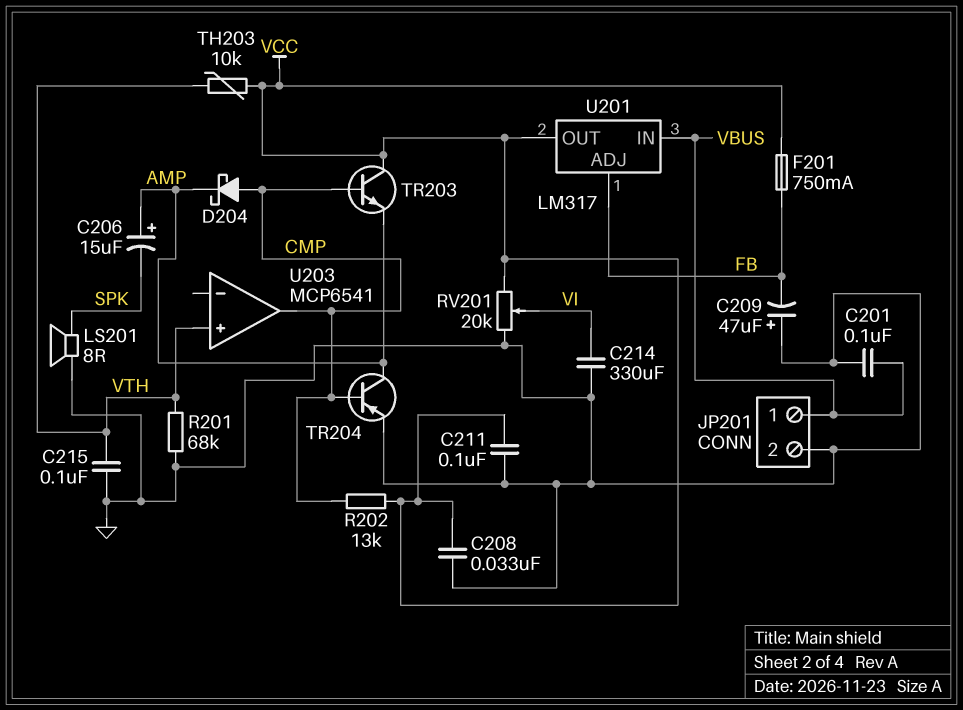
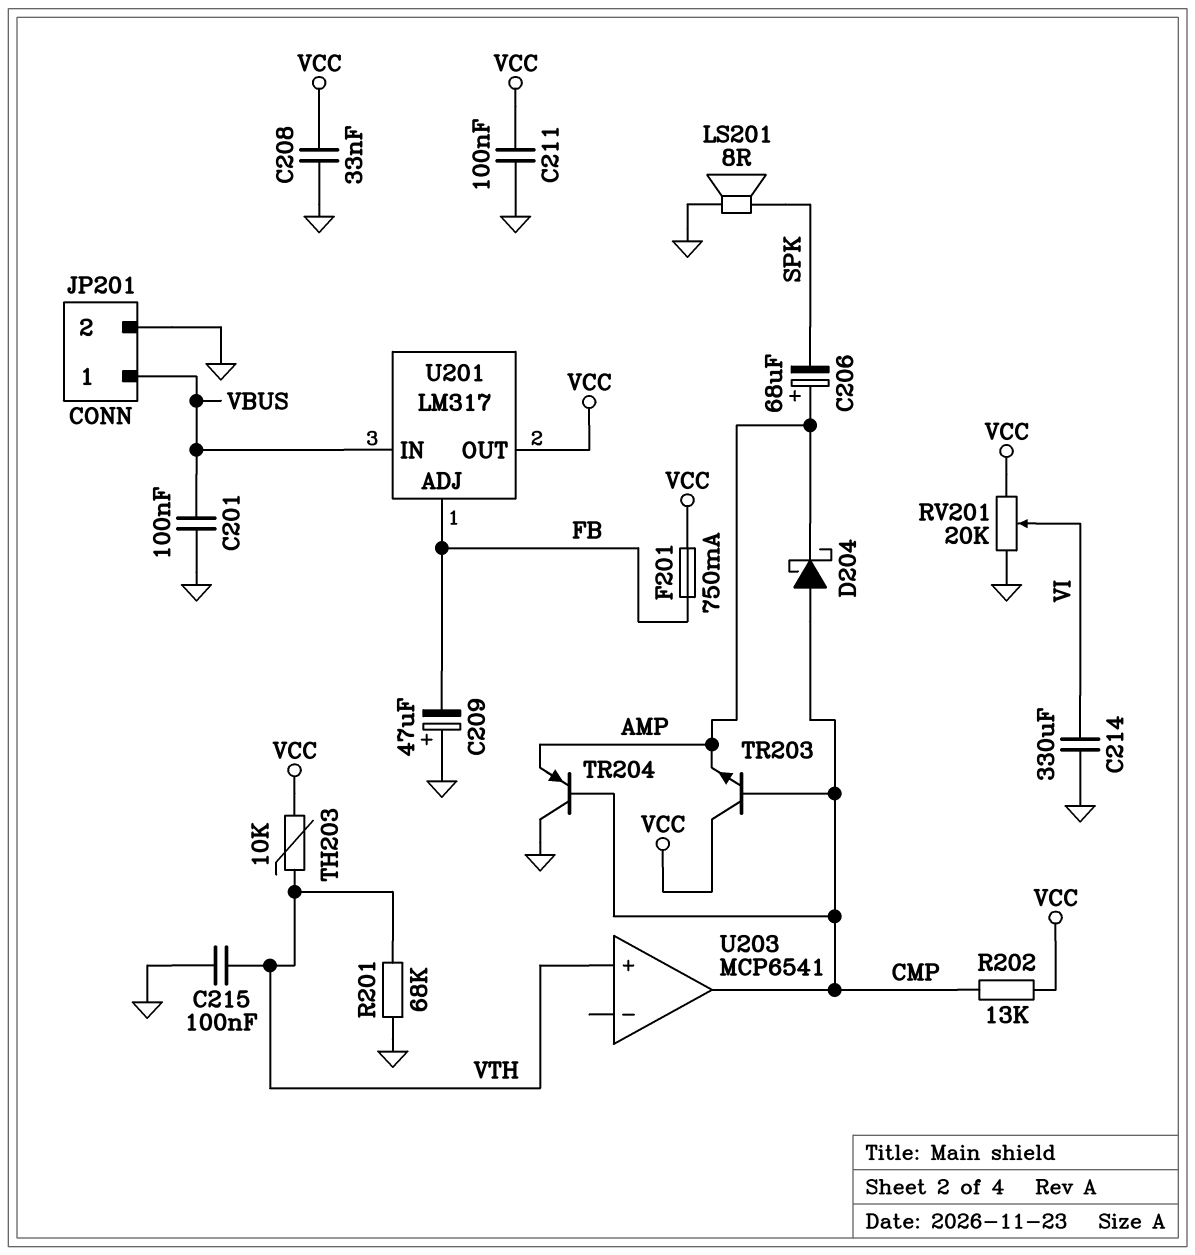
C206: 15uF (plus AMP, minus SPK) -> 68uF (plus AMP, minus SPK)
TR204: PNP (B CMP, C AMP, E GND) -> PNP (B CMP, C GND, E AMP)

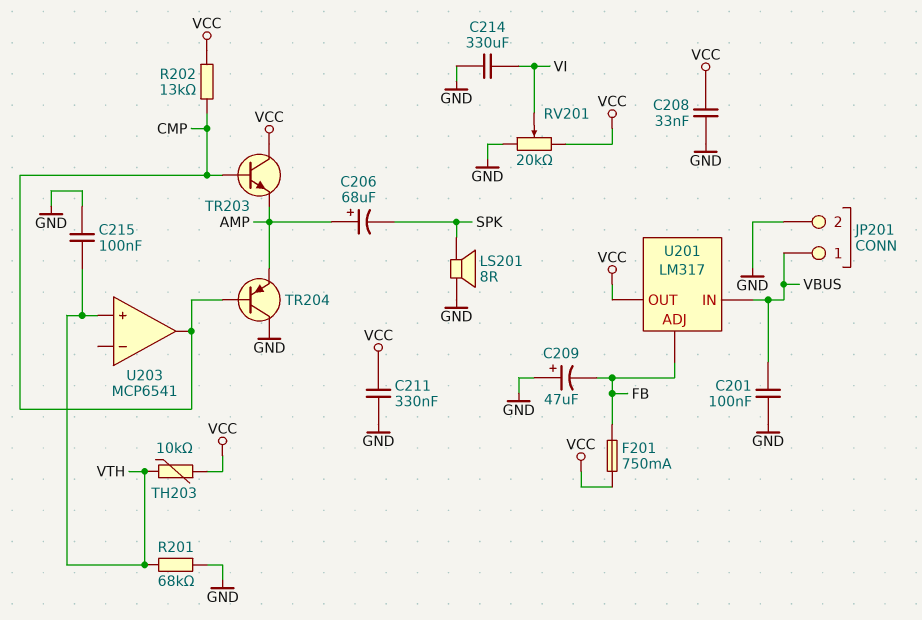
C211: 100nF (GND, VCC) -> 330nF (GND, VCC)
D204: schottky (A CMP, K AMP) -> none

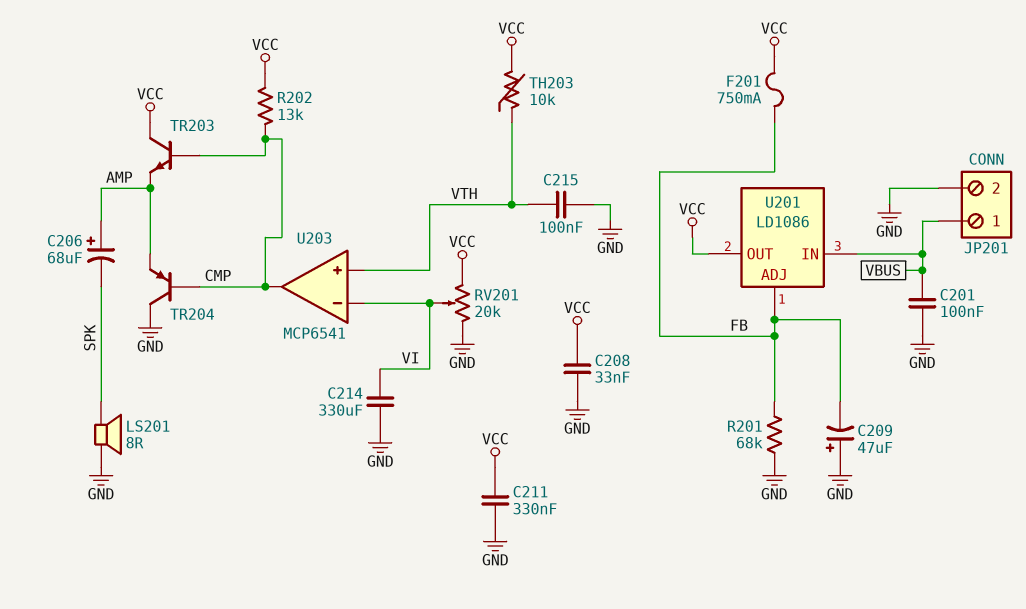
R201: 68k (GND, VTH) -> 68k (FB, GND)
U201: LM317 -> LD1086
U203 pin in-: none -> VI

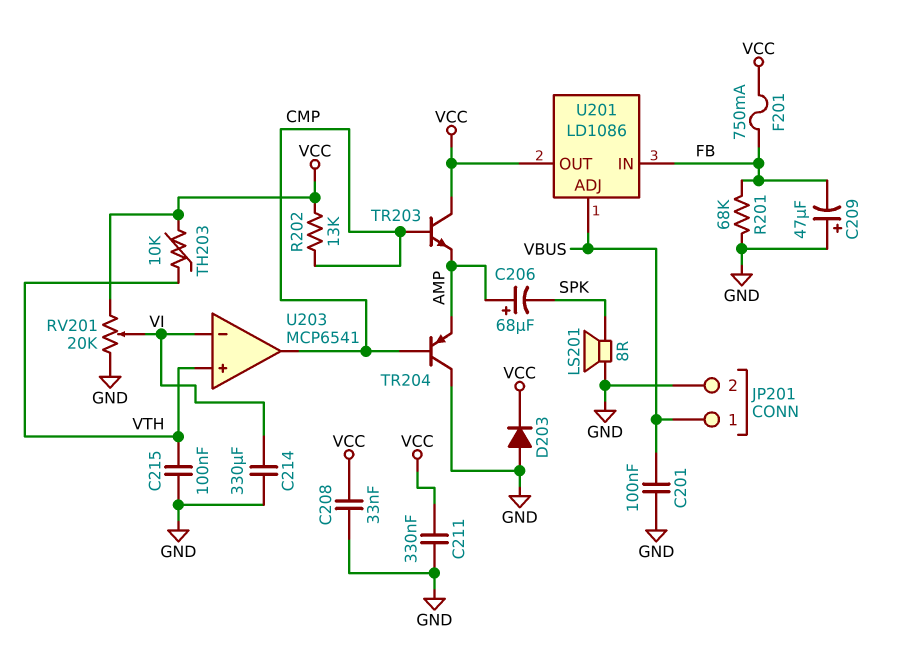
D203: none -> diode (A GND, K VCC)
U201 pin ADJ: FB -> VBUS
U201 pin IN: VBUS -> FB

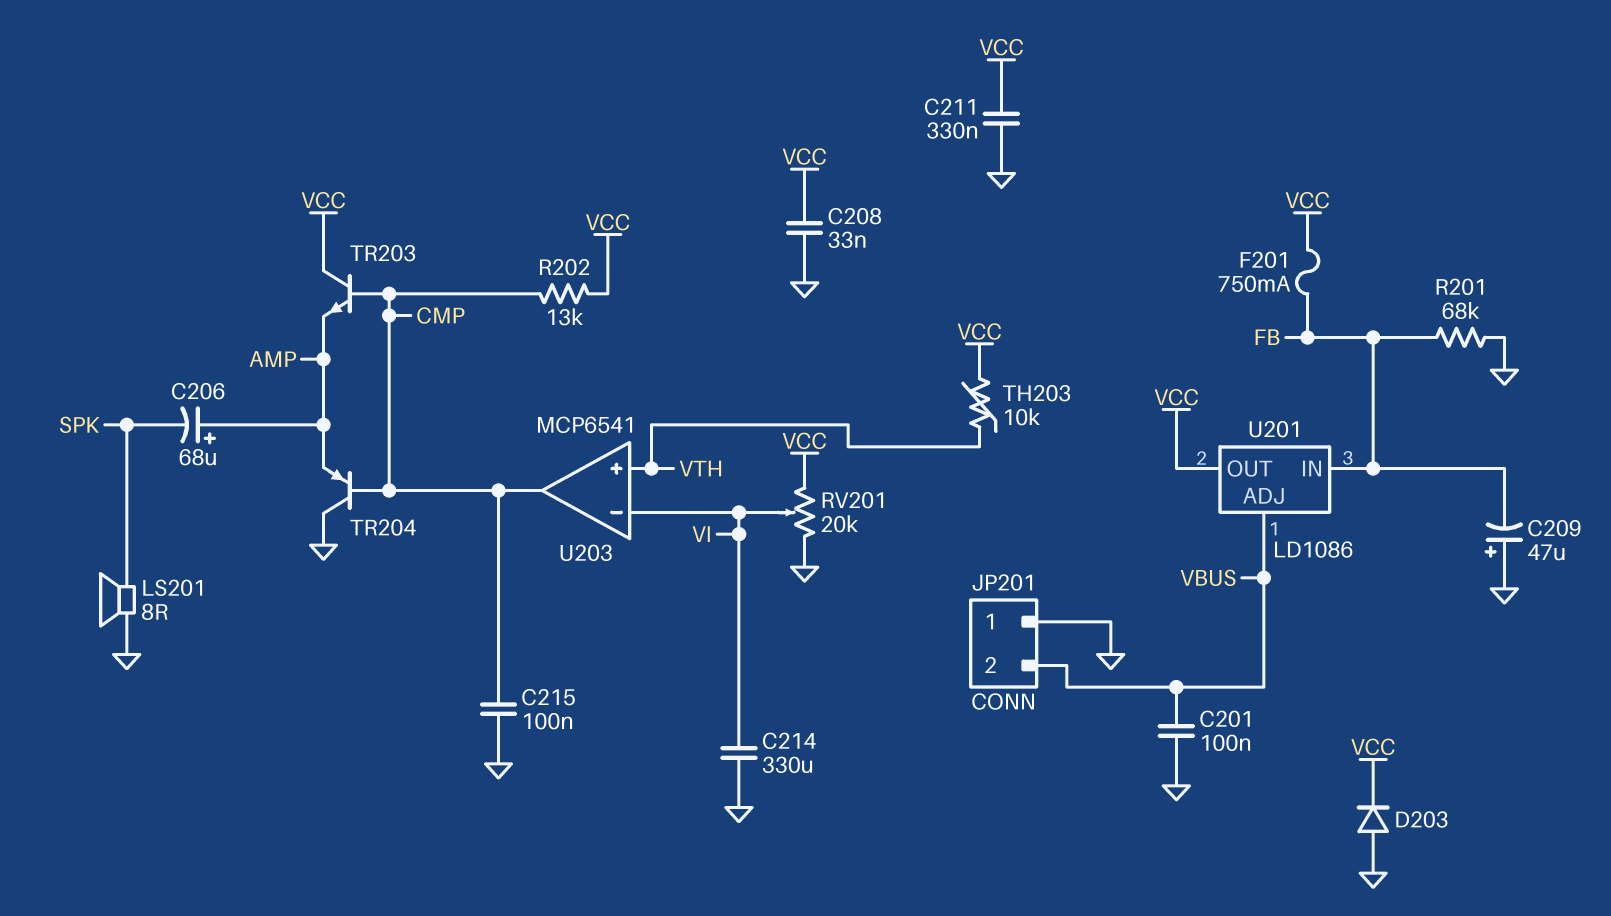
C215: 100nF (GND, VTH) -> 100nF (CMP, GND)
JP201 pin 1: VBUS -> GND
JP201 pin 2: GND -> VBUS

